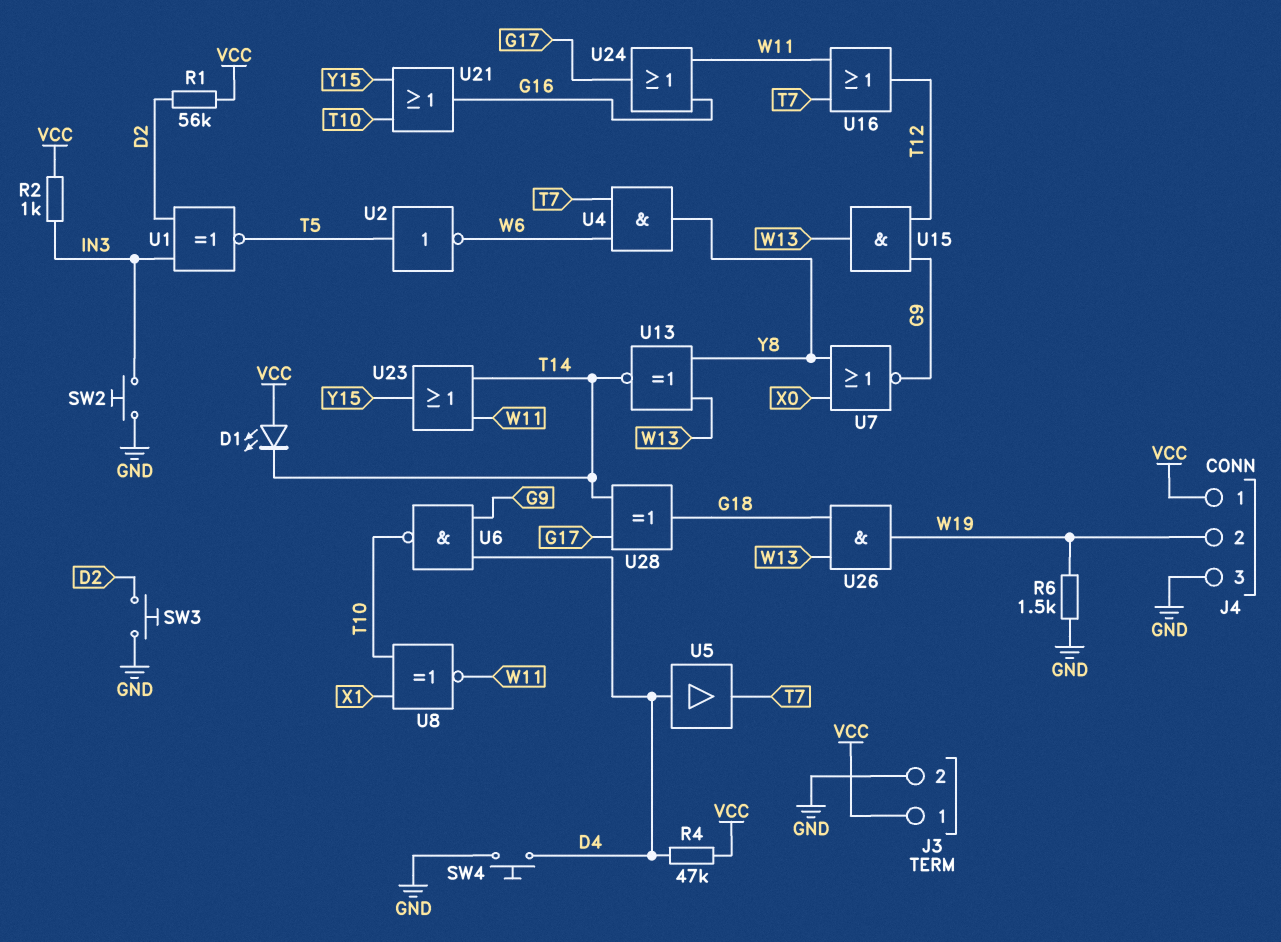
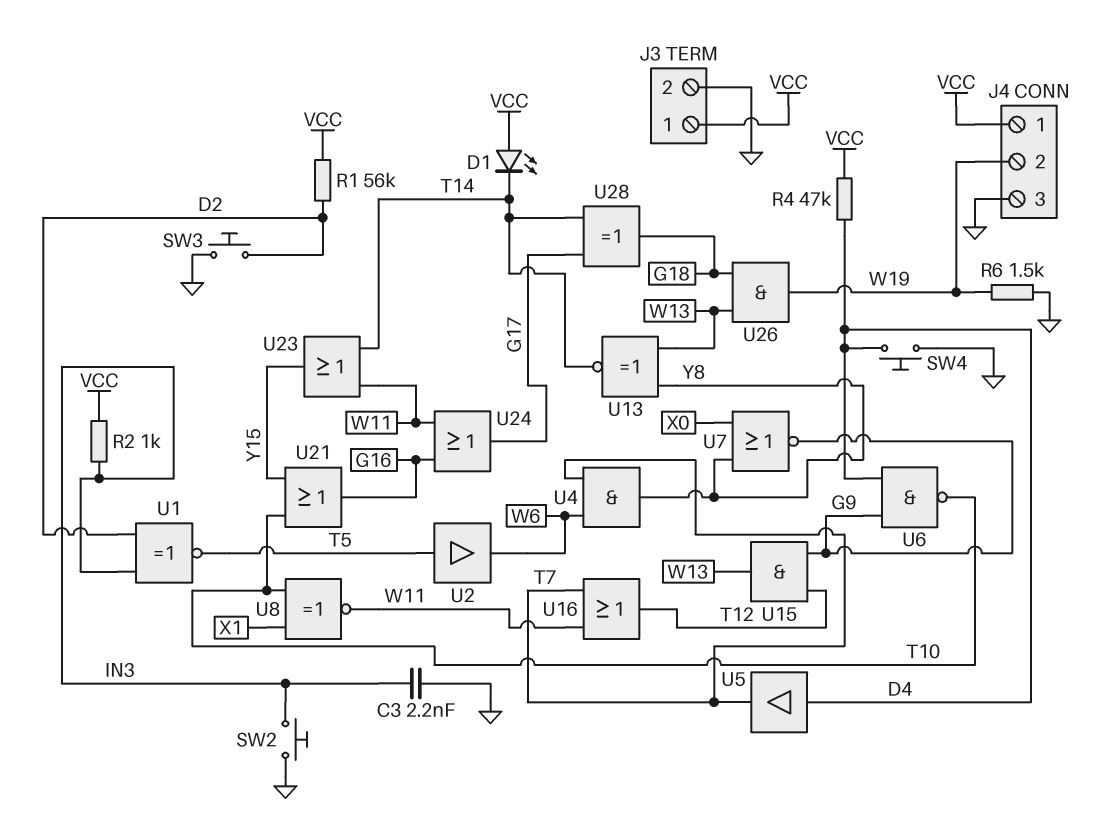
C3: none -> 2.2nF (GND, IN3)
U2: NOT (in T5, out W6) -> buffer (in T5, out W6)

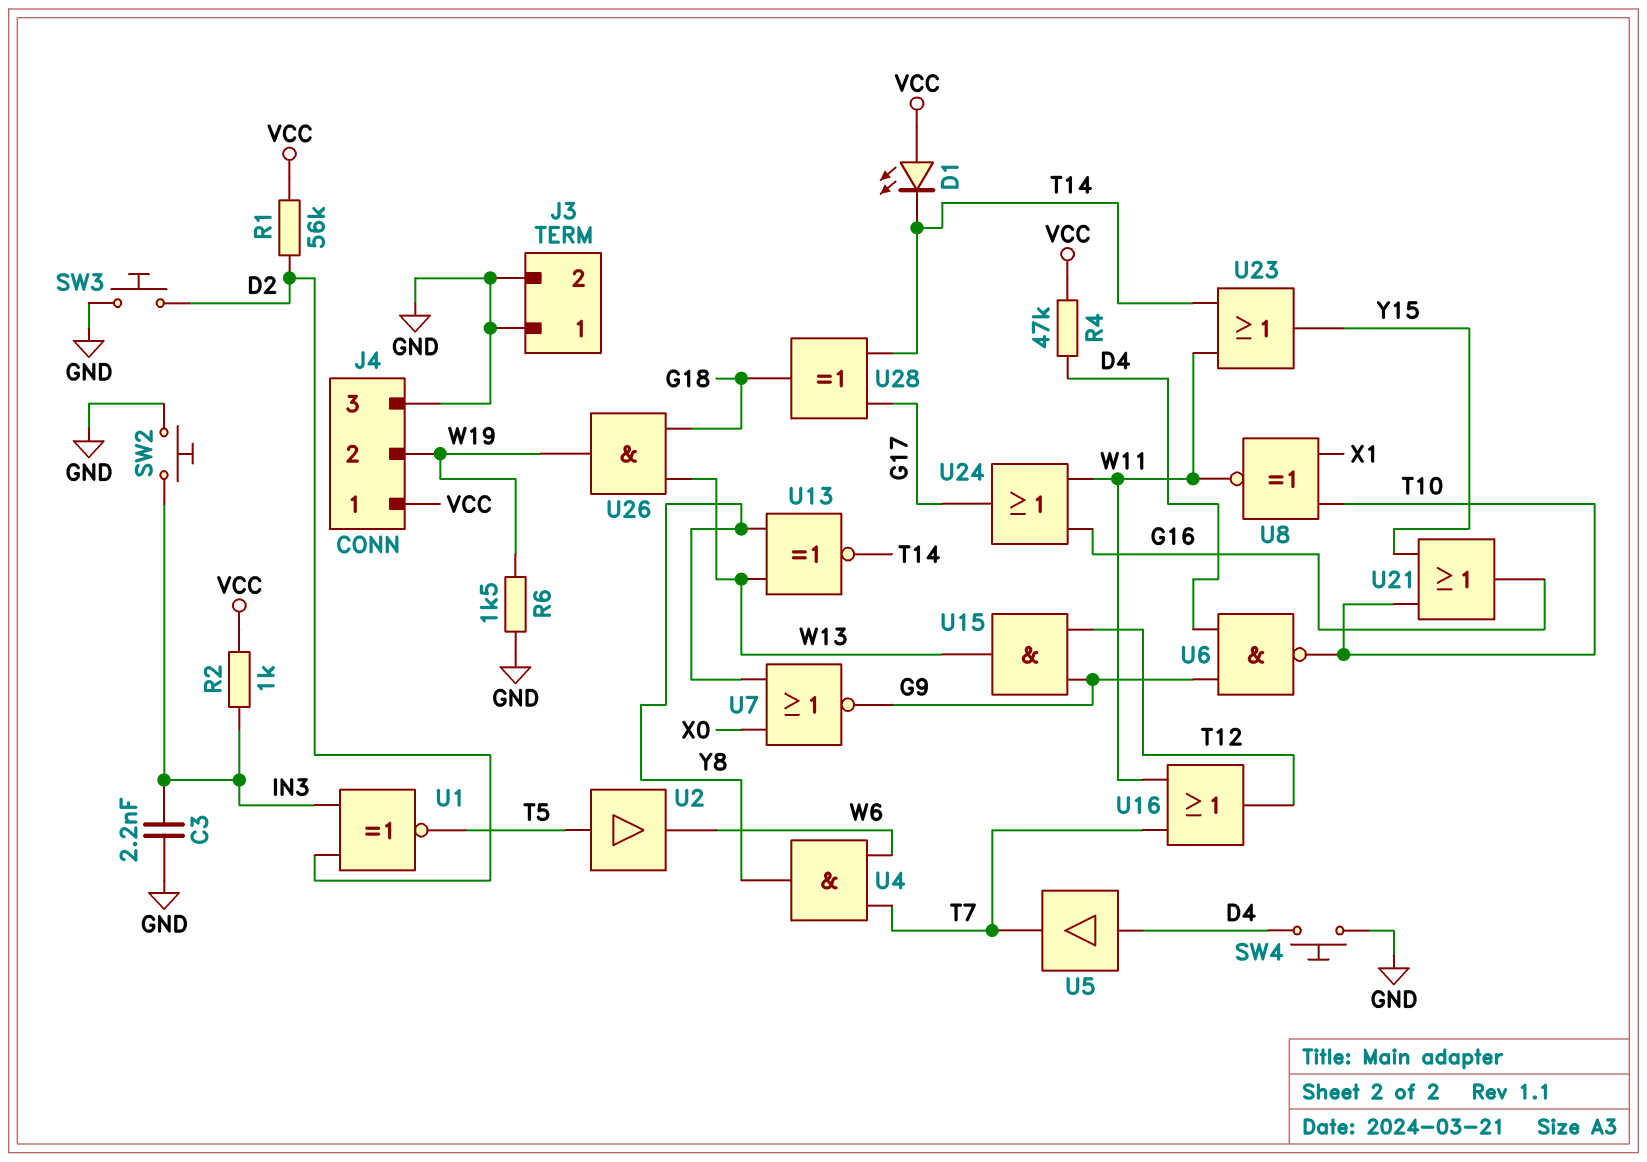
J3 pin 1: VCC -> GND

